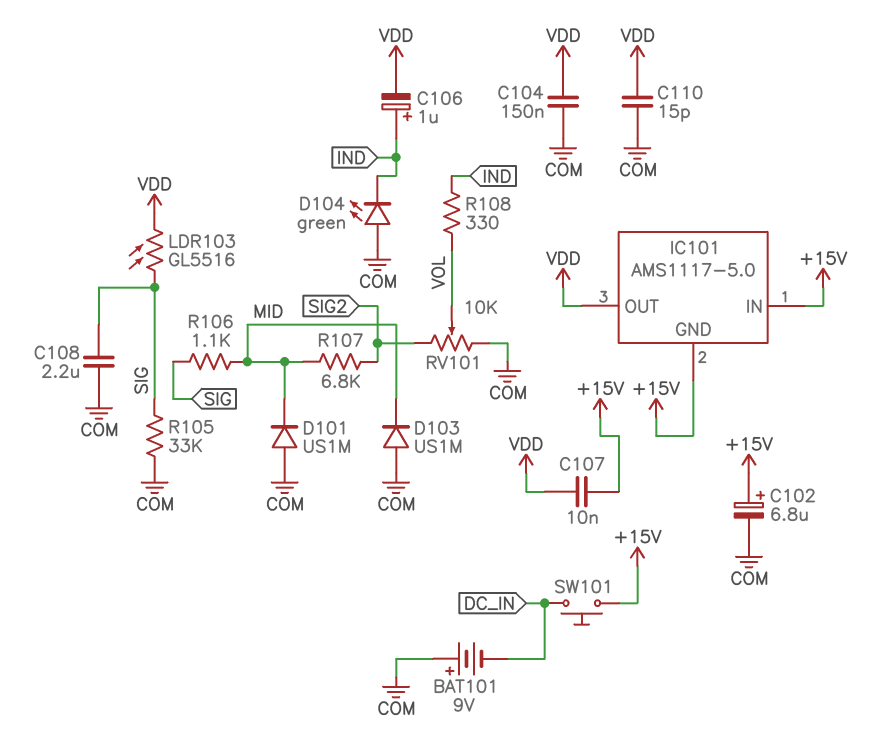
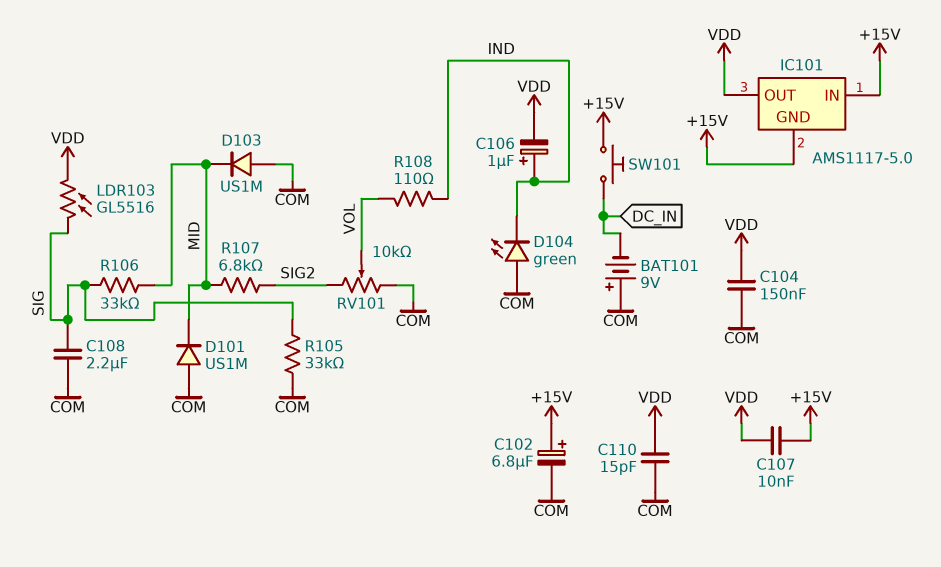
R106: 1.1k (MID, SIG) -> 33k (MID, SIG)
R108: 330 (IND, VOL) -> 110 (IND, VOL)

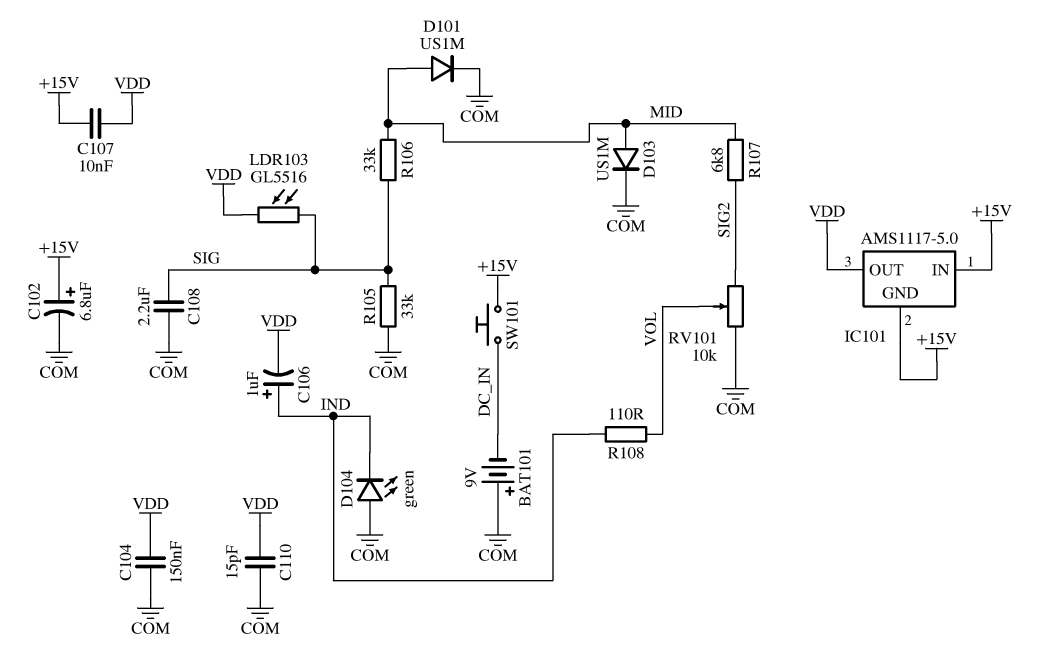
D101: diode US1M (A COM, K MID) -> diode US1M (A MID, K COM)
D103: diode US1M (A COM, K MID) -> diode US1M (A MID, K COM)

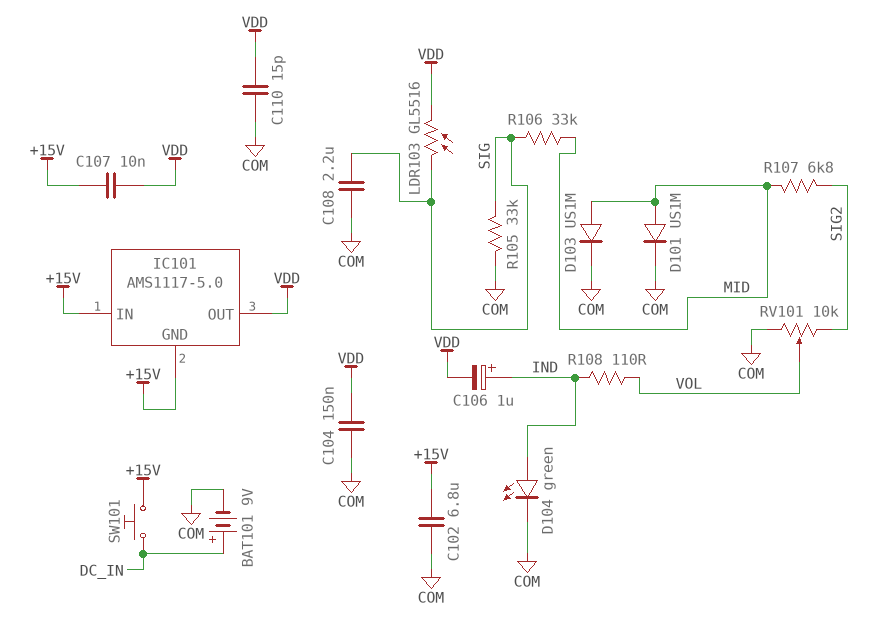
BAT101: 9V (plus COM, minus DC_IN) -> 9V (plus DC_IN, minus COM)
C102: 6.8uF (plus +15V, minus COM) -> 6.8uF (+15V, COM)
D104: LED green (A COM, K IND) -> LED green (A IND, K COM)

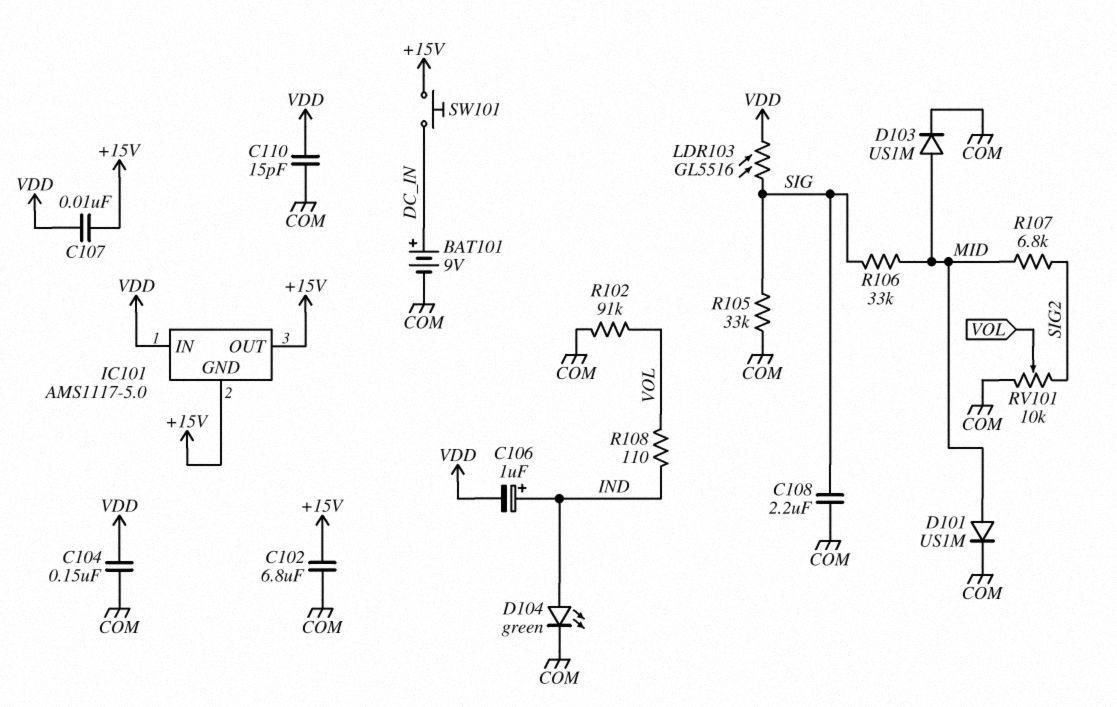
IC101 pin IN: +15V -> VDD
IC101 pin OUT: VDD -> +15V
R102: none -> 91k (COM, VOL)

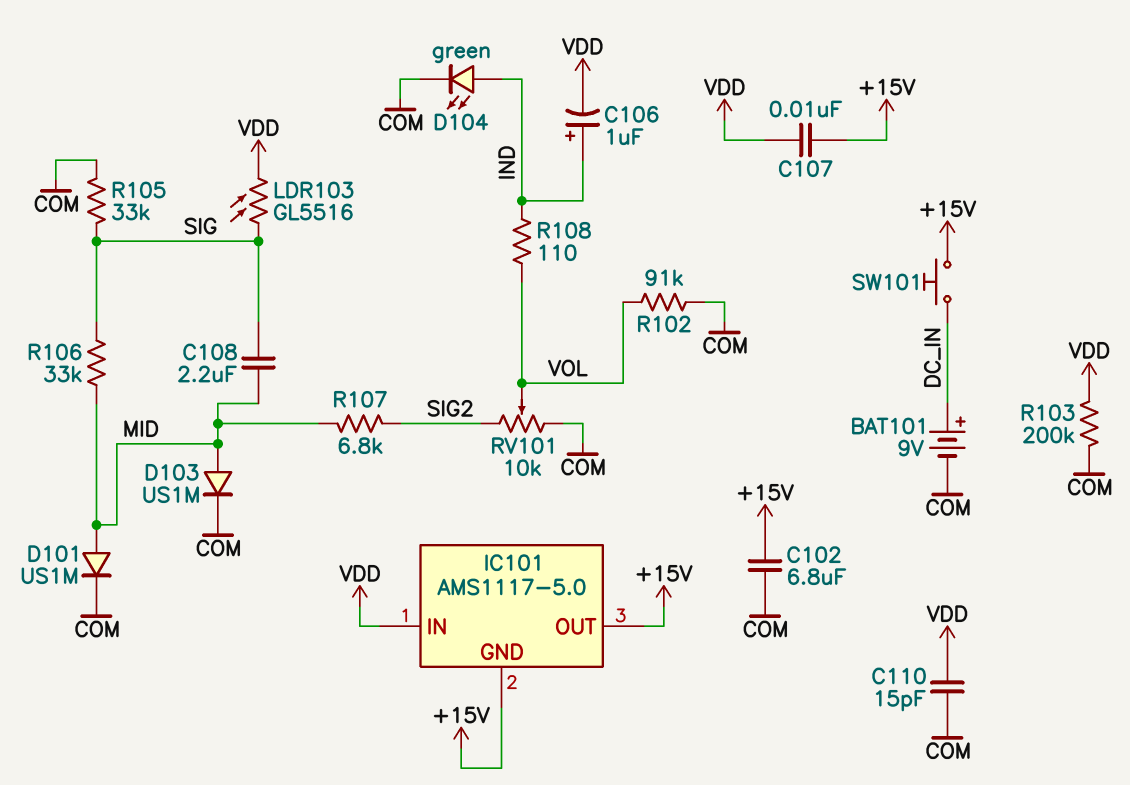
C104: 150nF (COM, VDD) -> none
C108: 2.2uF (COM, SIG) -> 2.2uF (MID, SIG)
R103: none -> 200k (COM, VDD)

